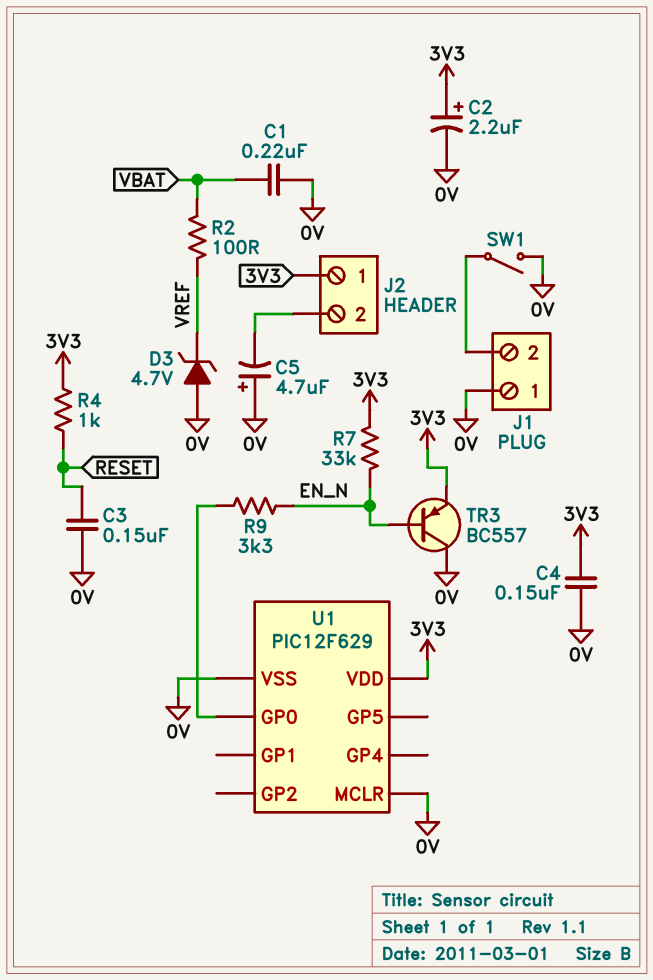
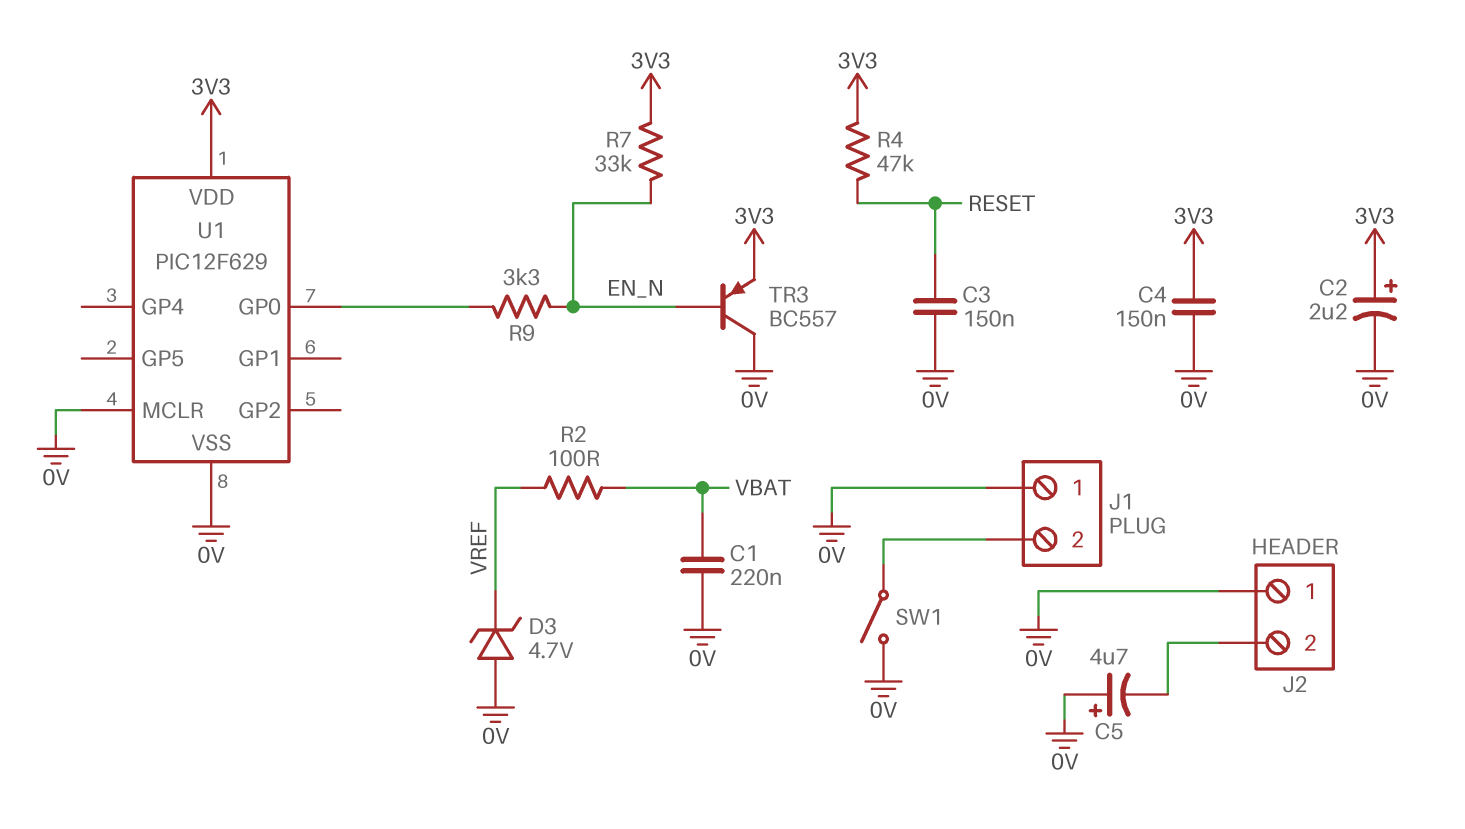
J2 pin 1: 3V3 -> 0V
R4: 1k (3V3, RESET) -> 47k (3V3, RESET)

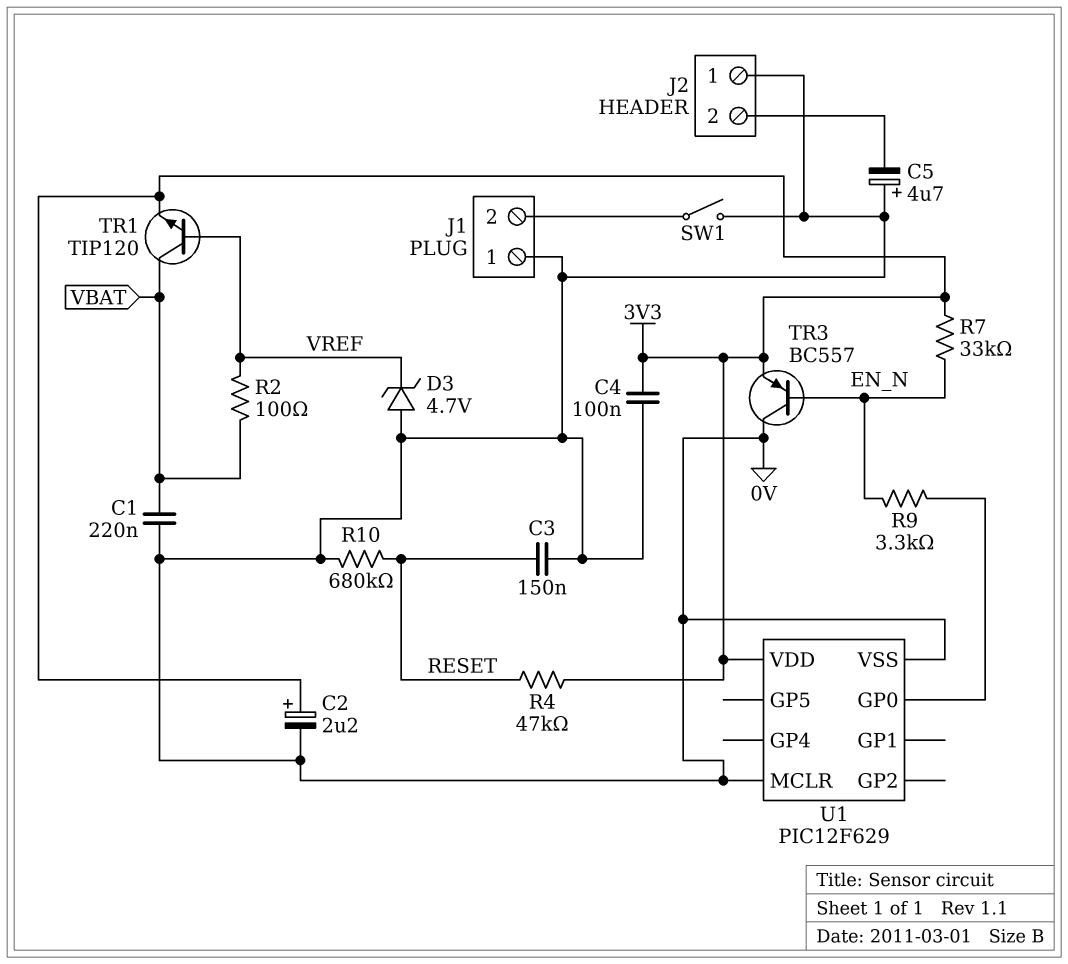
C4: 150nF (0V, 3V3) -> 100nF (0V, 3V3)
R10: none -> 680k (0V, RESET)
TR1: none -> NPN TIP120 (B VREF, C VBAT, E 3V3)

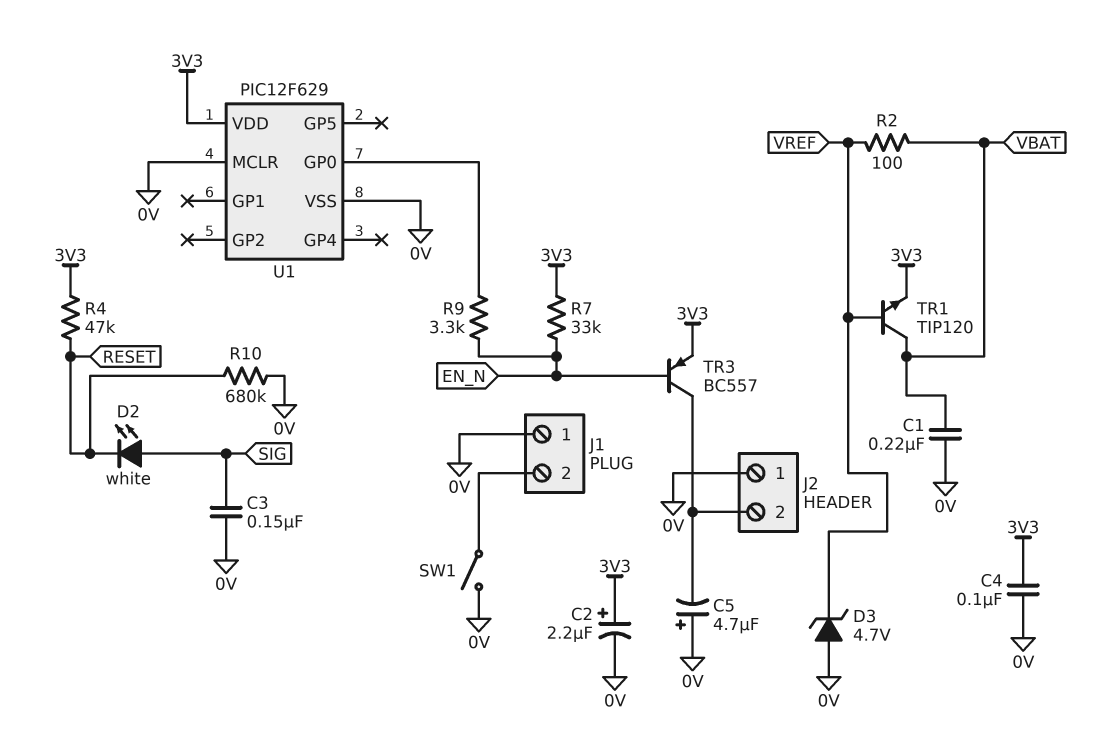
C3: 150nF (0V, RESET) -> 150nF (0V, SIG)
D2: none -> LED white (A SIG, K RESET)
TR3: PNP BC557 (B EN_N, C 0V, E 3V3) -> PNP BC557 (B EN_N, C J2/2, E 3V3)

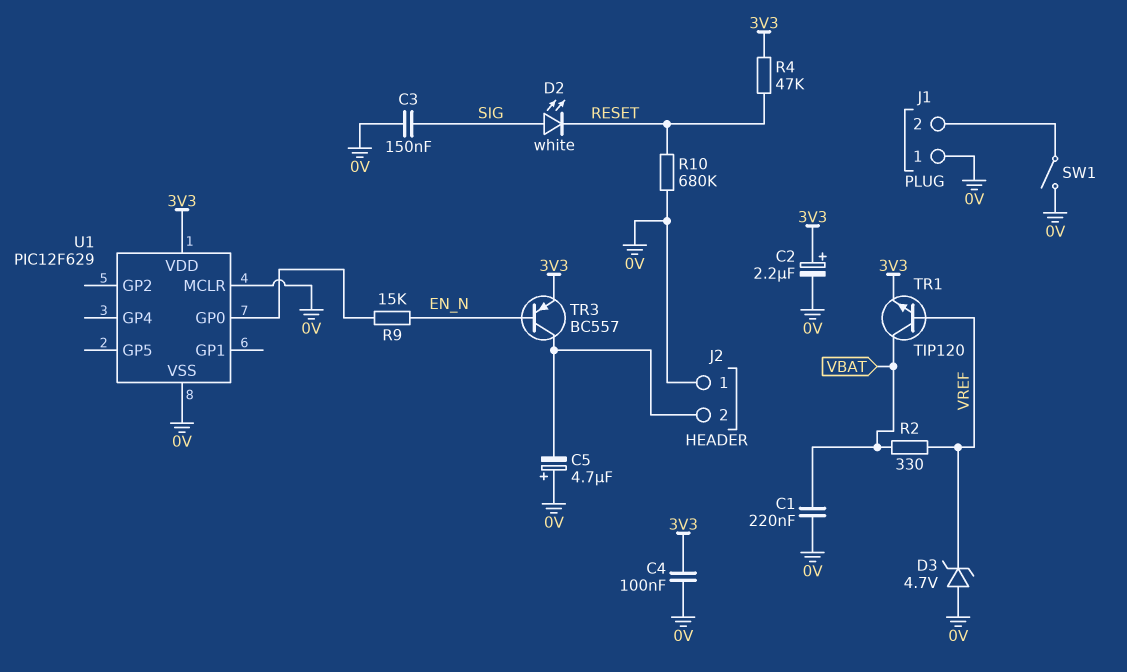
R2: 100 (VBAT, VREF) -> 330 (VBAT, VREF)
R7: 33k (3V3, EN_N) -> none
R9: 3.3k (EN_N, U1/GP0) -> 15k (EN_N, U1/GP0)

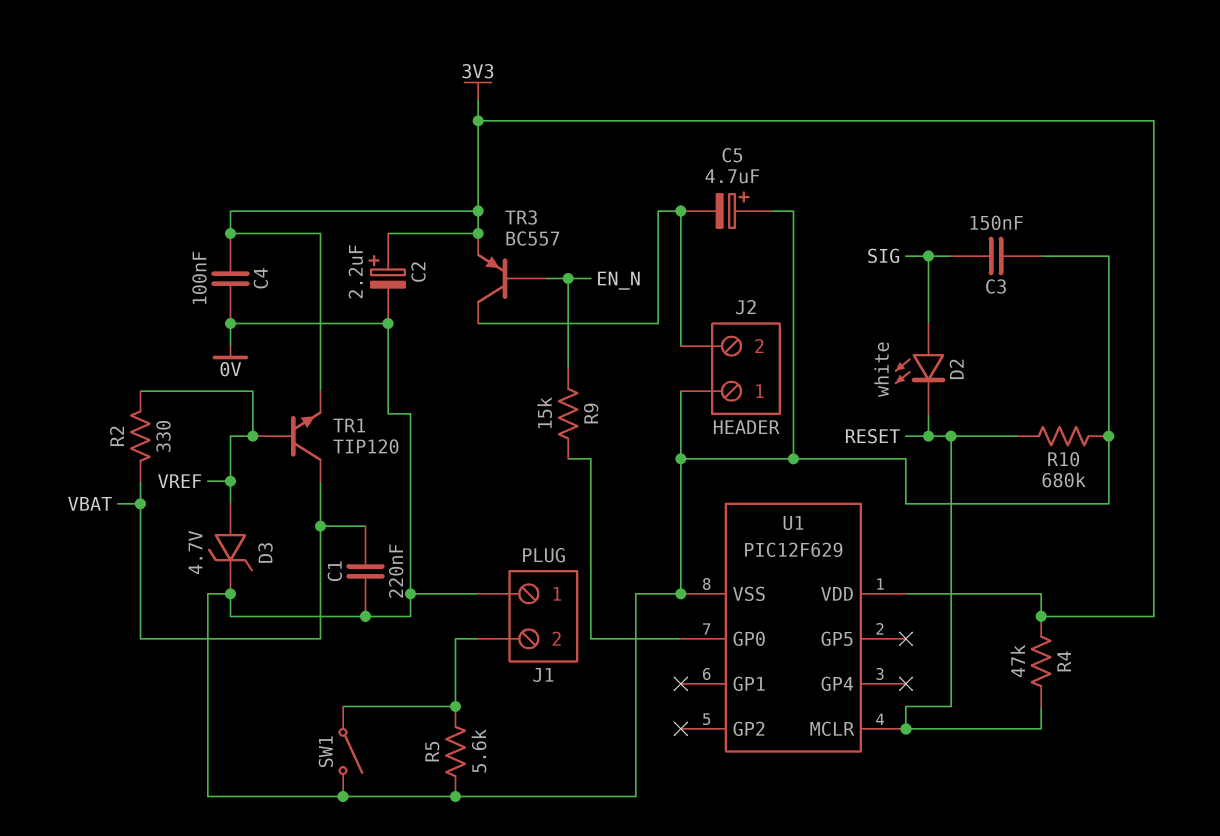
D3: zener 4.7V (A 0V, K VREF) -> zener 4.7V (A VREF, K 0V)
R5: none -> 5.6k (0V, J1/2)
U1 pin MCLR: 0V -> RESET

